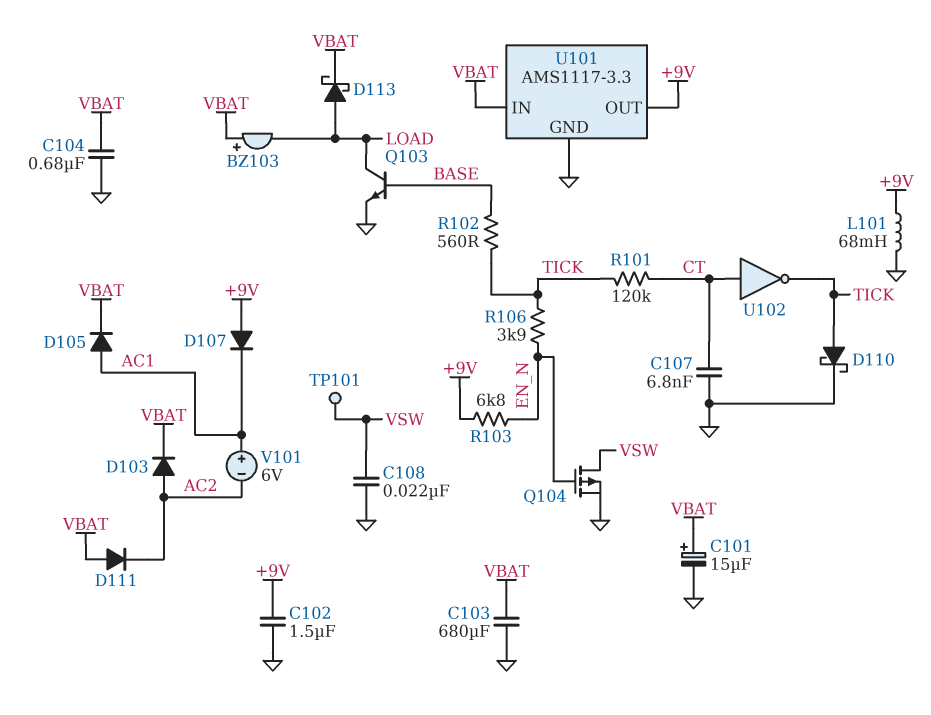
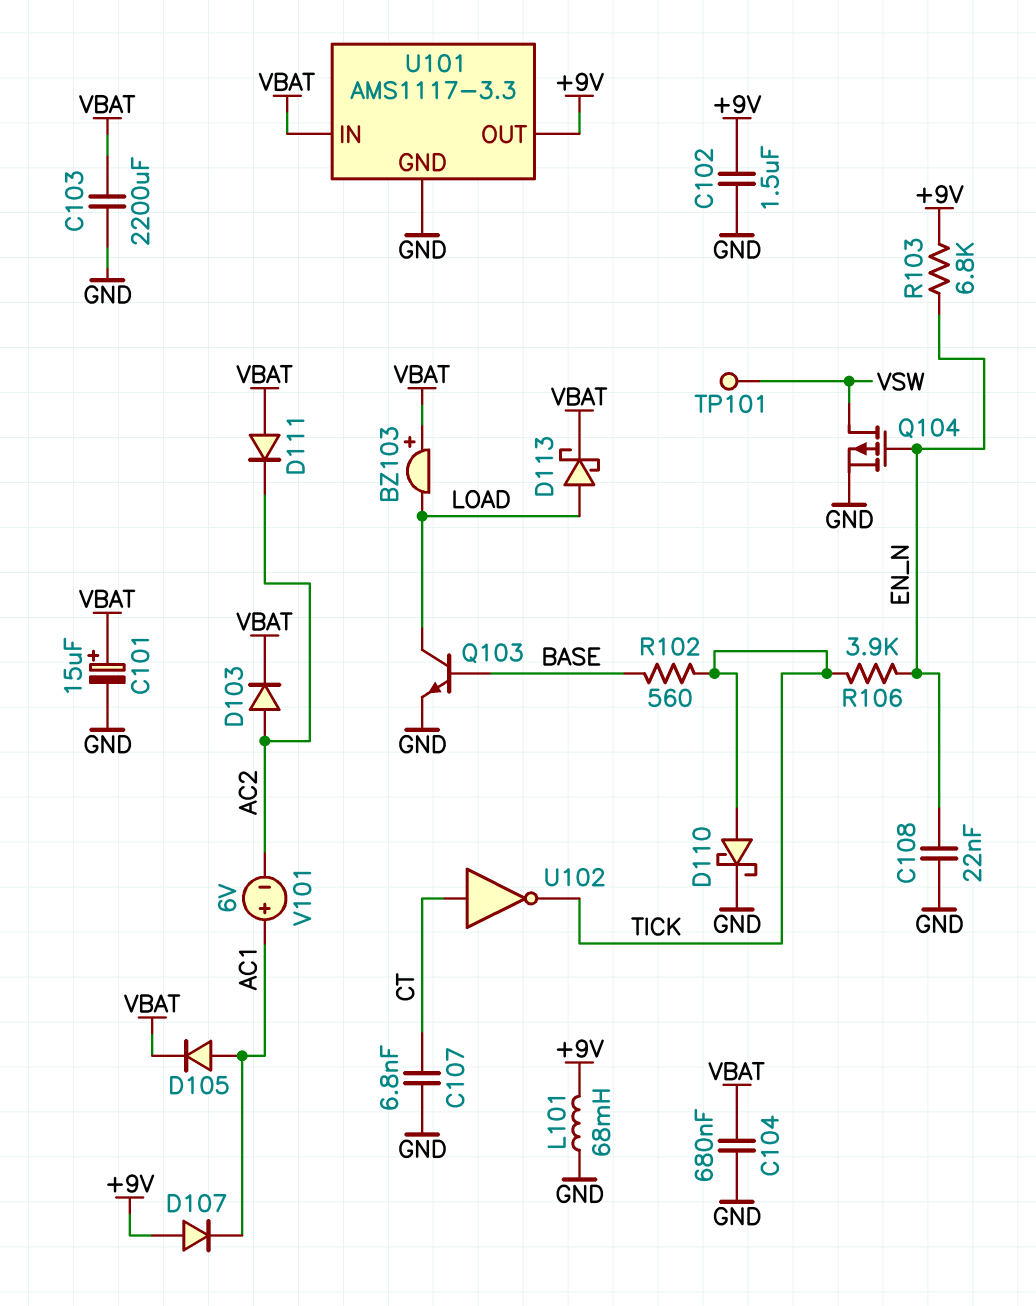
C103: 680uF (GND, VBAT) -> 2200uF (GND, VBAT)
C108: 22nF (GND, VSW) -> 22nF (EN_N, GND)
R101: 120k (CT, TICK) -> none

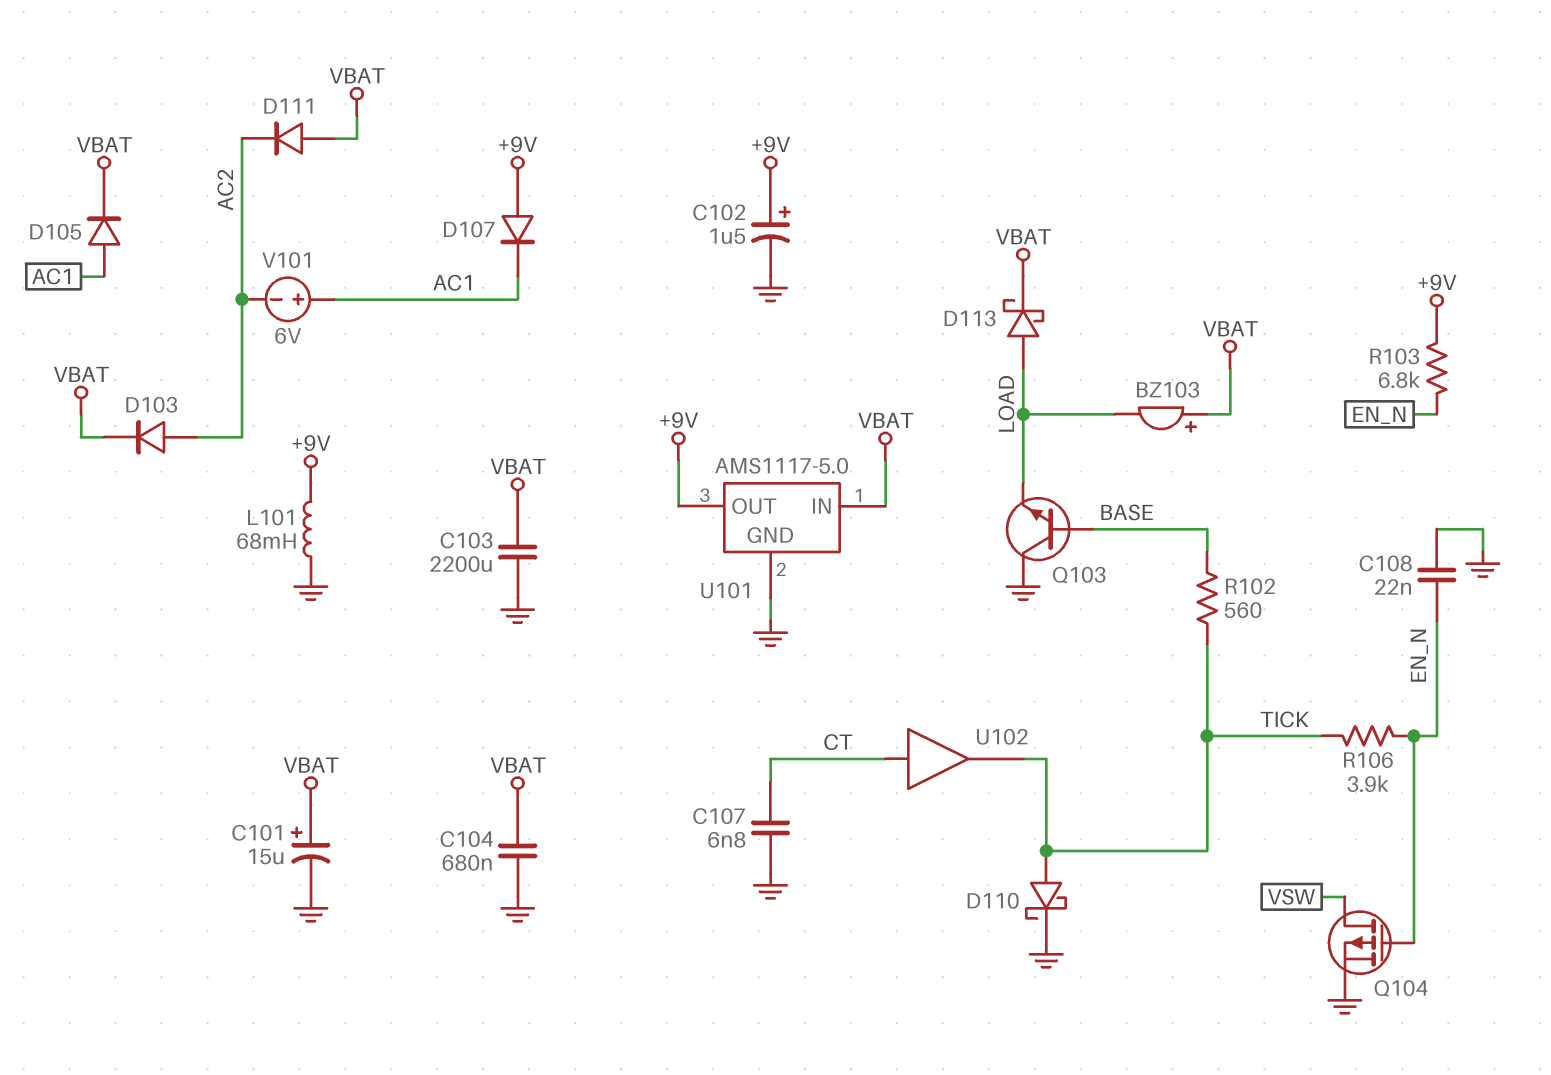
C102: 1.5uF (+9V, GND) -> 1.5uF (plus +9V, minus GND)
Q103: NPN (B BASE, C LOAD, E GND) -> NPN (B BASE, C GND, E LOAD)
TP101: test point (VSW) -> none
U101: AMS1117-3.3 -> AMS1117-5.0
U102: NOT (in CT, out TICK) -> buffer (in CT, out TICK)

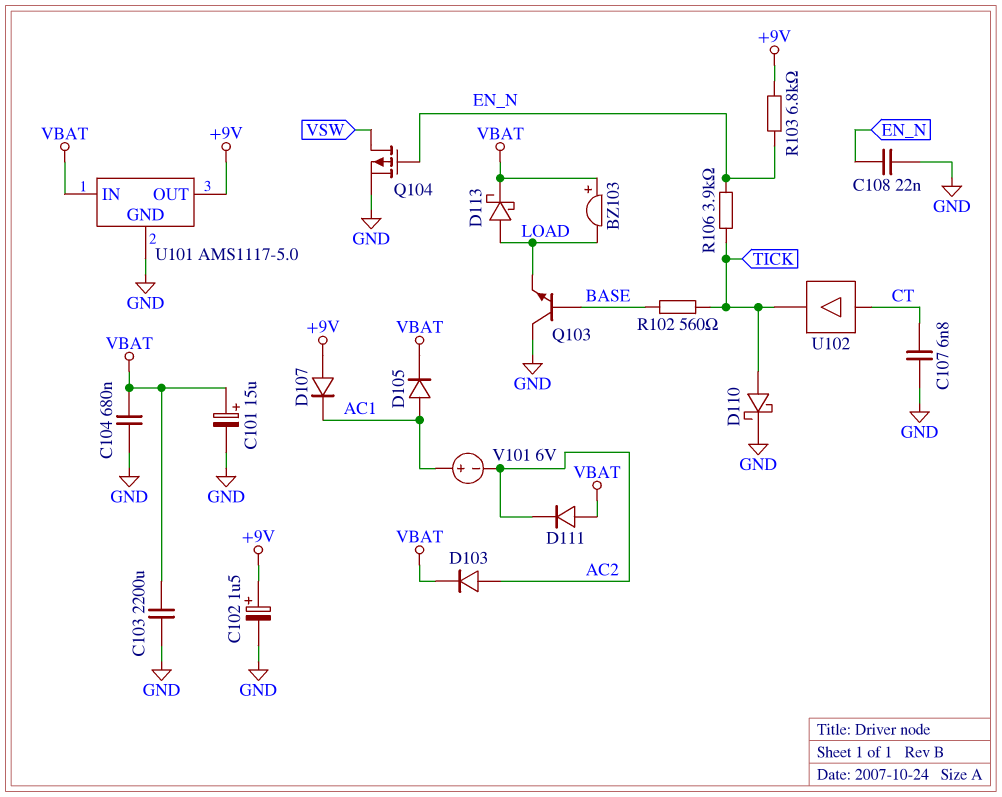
L101: 68mH (+9V, GND) -> none

